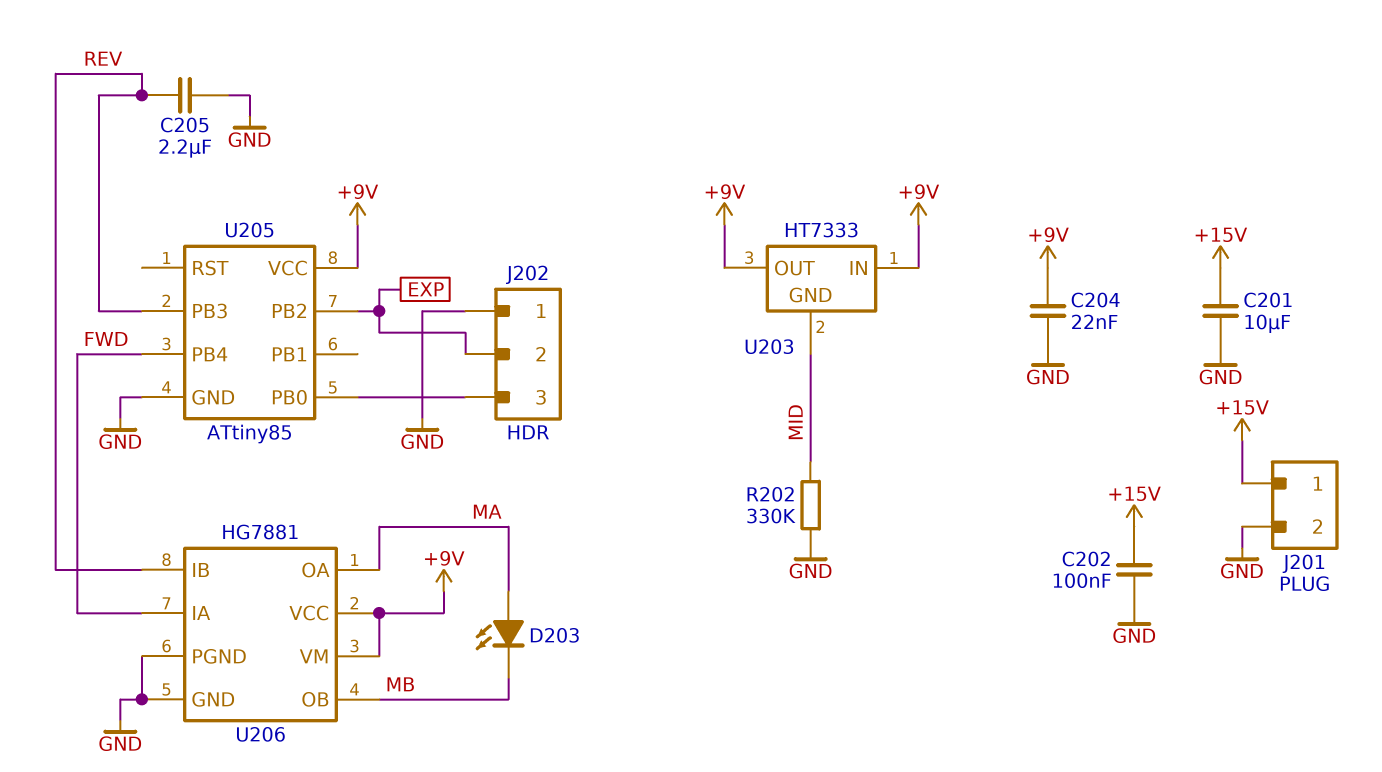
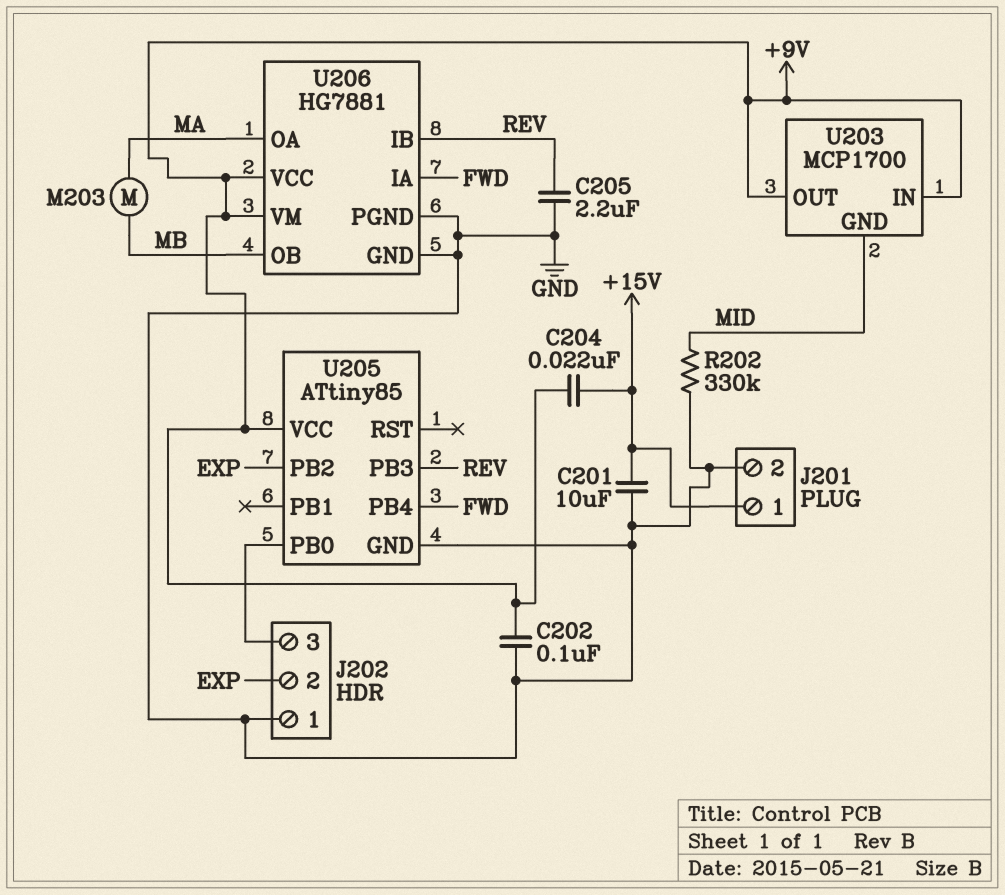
C202: 100nF (+15V, GND) -> 100nF (+9V, GND)
C204: 22nF (+9V, GND) -> 22nF (+9V, +15V)
D203: LED (A MA, K MB) -> none
M203: none -> motor (MA, MB)
U203: HT7333 -> MCP1700

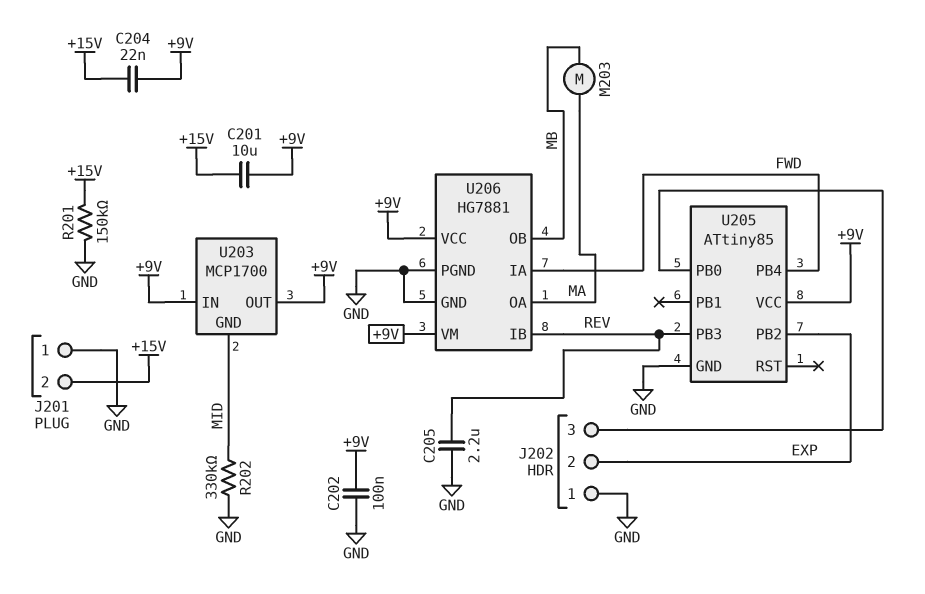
C201: 10uF (+15V, GND) -> 10uF (+9V, +15V)
J201 pin 1: +15V -> GND
J201 pin 2: GND -> +15V
R201: none -> 150k (+15V, GND)

